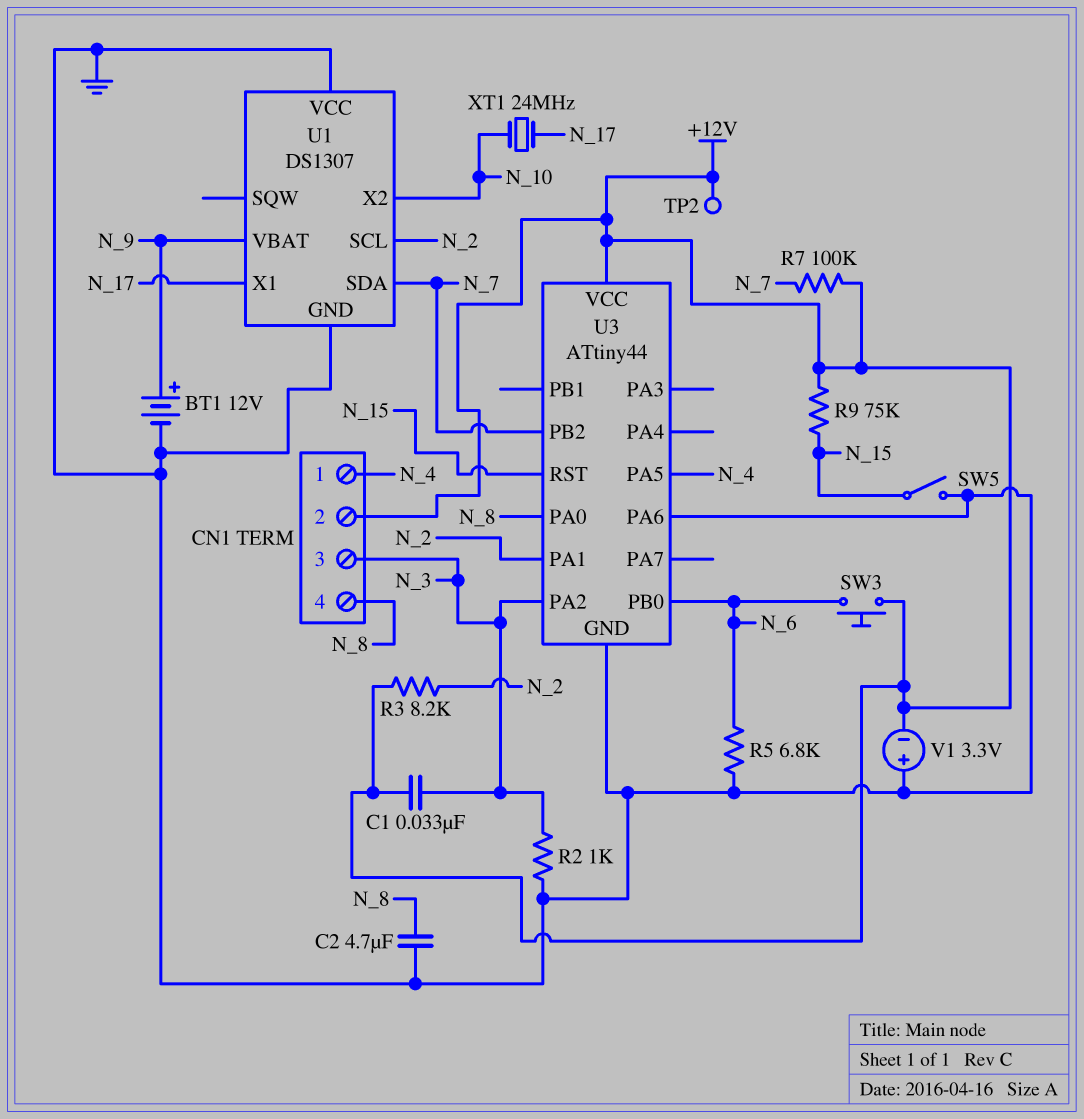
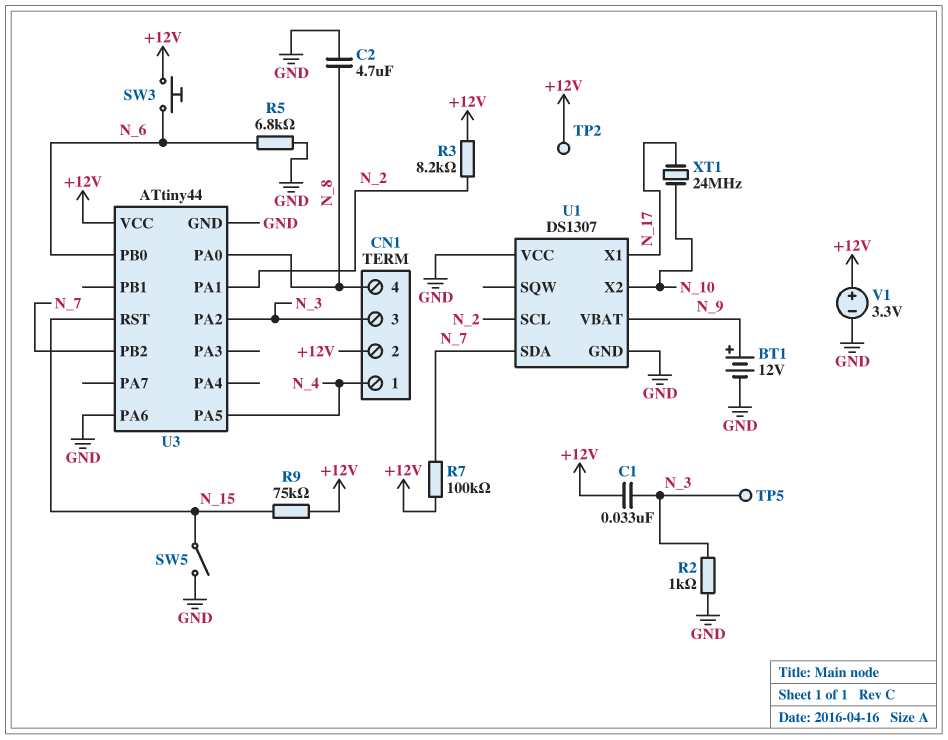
TP5: none -> test point (N_3)
V1: 3.3V (plus GND, minus +12V) -> 3.3V (plus +12V, minus GND)

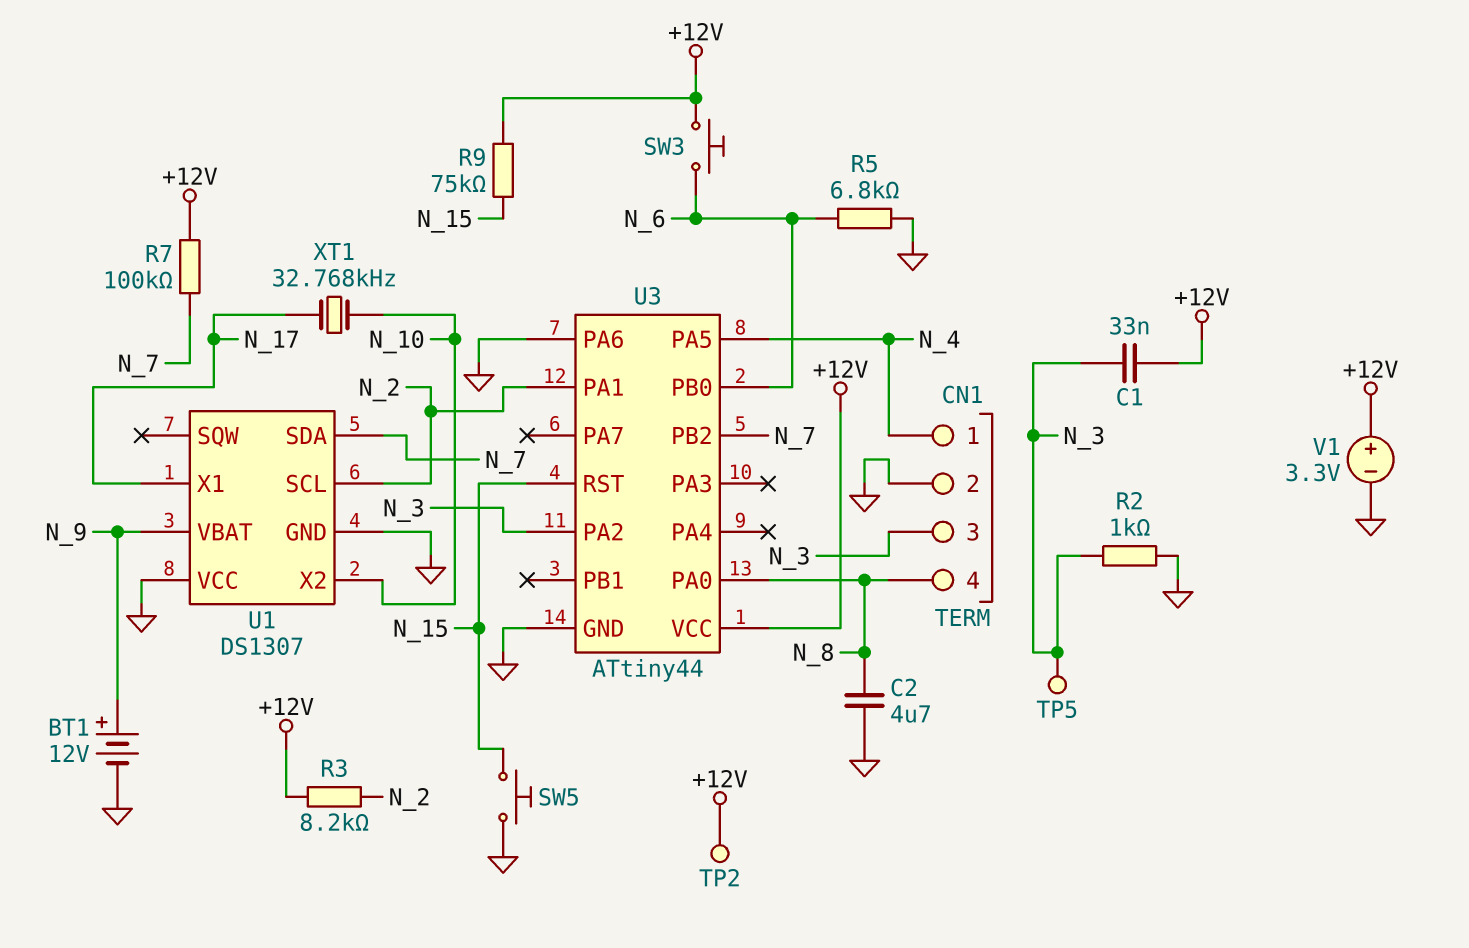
CN1 pin 2: +12V -> GND
SW5: switch (GND, N_15) -> button (GND, N_15)
XT1: 24MHz (N_10, N_17) -> 32.768kHz (N_10, N_17)

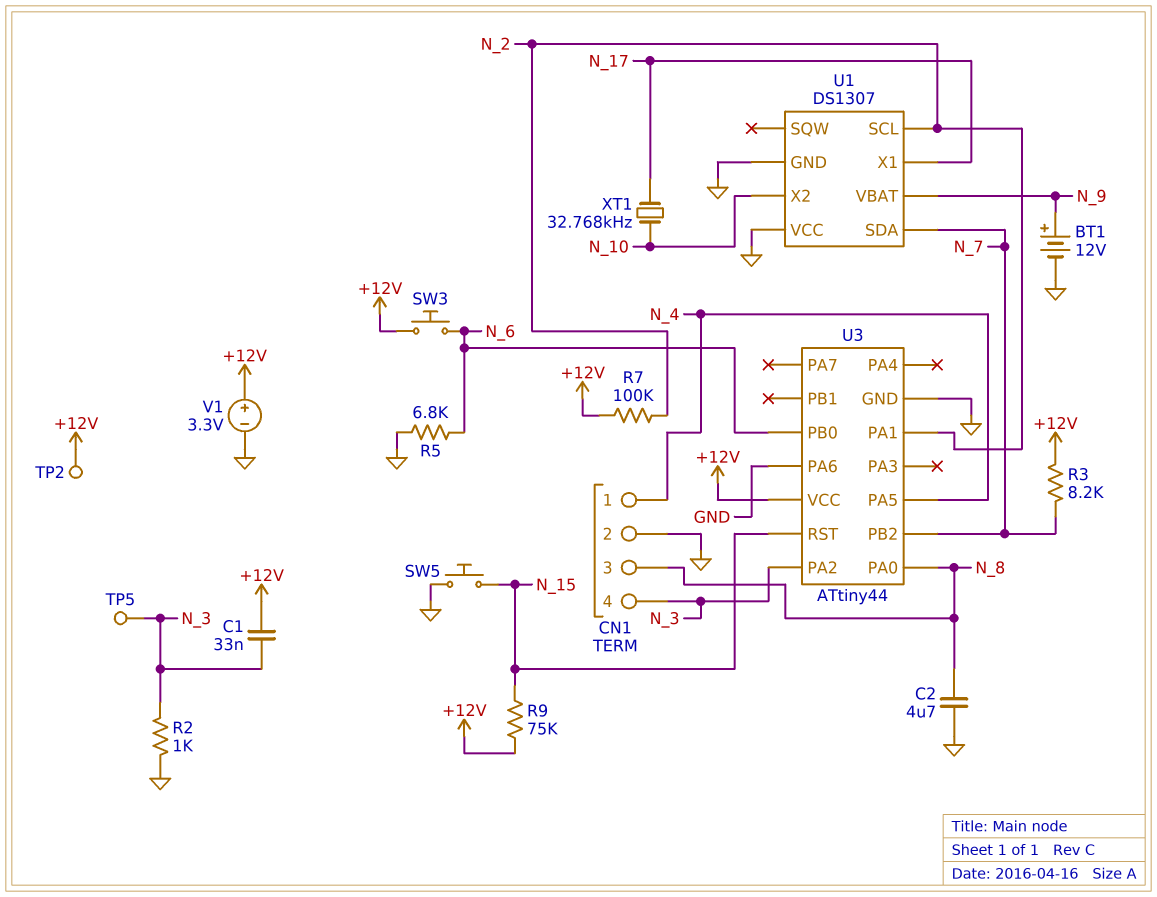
CN1 pin 3: N_3 -> N_8
CN1 pin 4: N_8 -> N_3
R3: 8.2k (+12V, N_2) -> 8.2k (+12V, N_7)
R7: 100k (+12V, N_7) -> 100k (+12V, N_2)

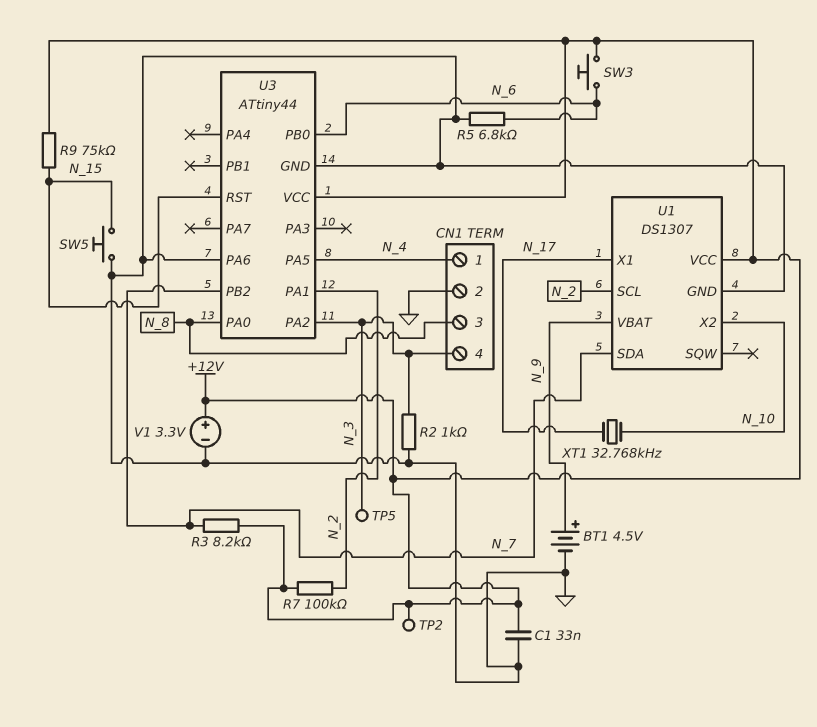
BT1: 12V (plus N_9, minus GND) -> 4.5V (plus N_9, minus GND)
C1: 33nF (+12V, N_3) -> 33nF (+12V, GND)
C2: 4.7uF (GND, N_8) -> none
U1 pin VCC: GND -> +12V

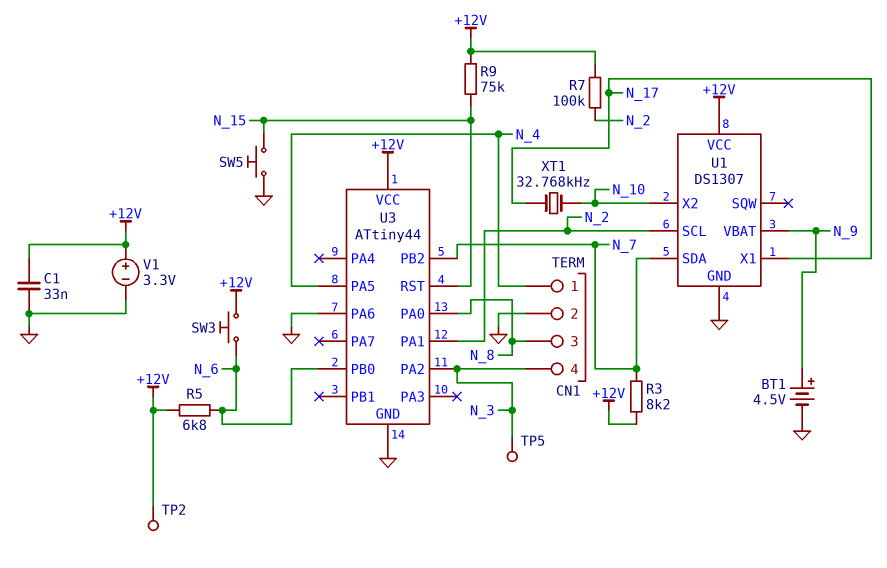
R2: 1k (GND, N_3) -> none
R5: 6.8k (GND, N_6) -> 6.8k (+12V, N_6)

